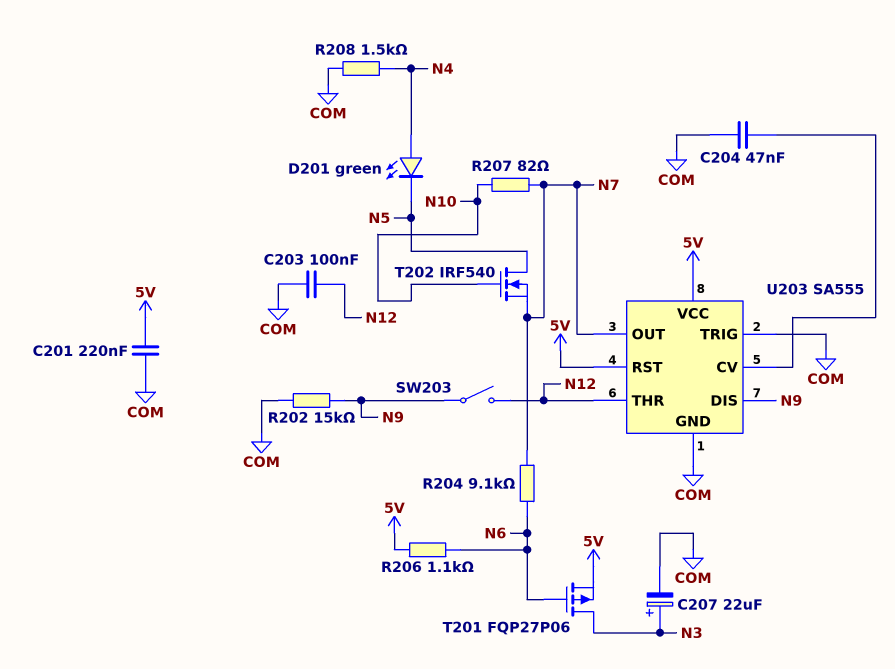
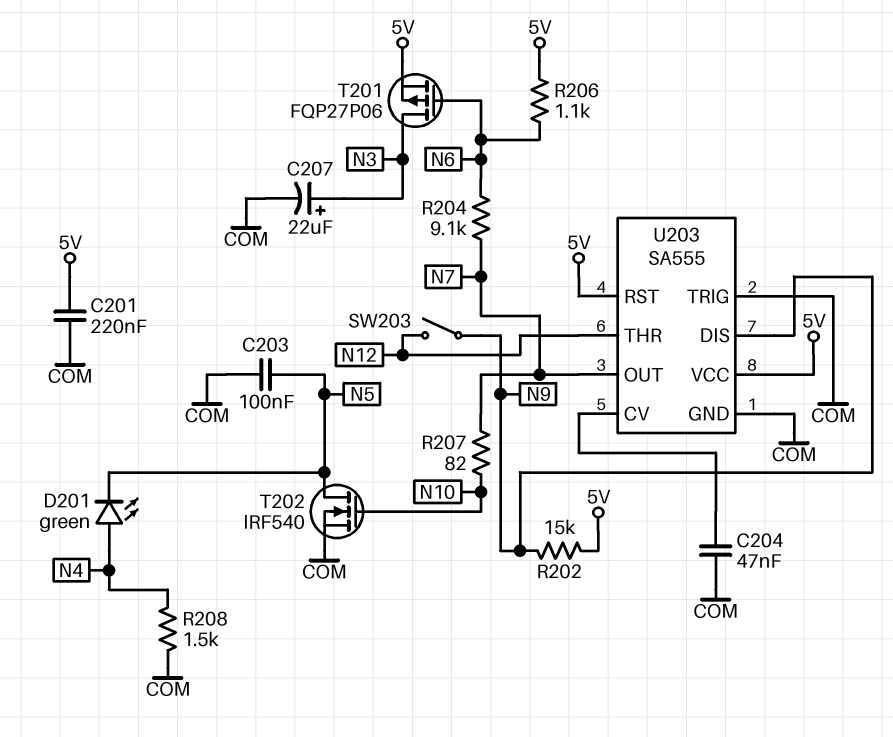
C203: 100nF (COM, N12) -> 100nF (COM, N5)
R202: 15k (COM, N9) -> 15k (5V, N9)
T202: NMOS IRF540 (G N10, D N5, S N7) -> NMOS IRF540 (G N10, D N5, S COM)

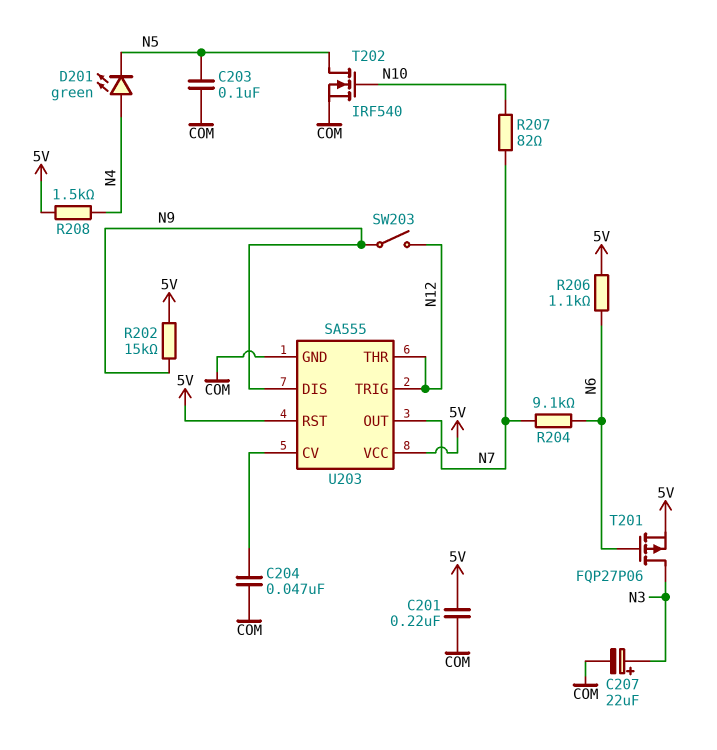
R208: 1.5k (COM, N4) -> 1.5k (5V, N4)
U203 pin TRIG: COM -> N12

